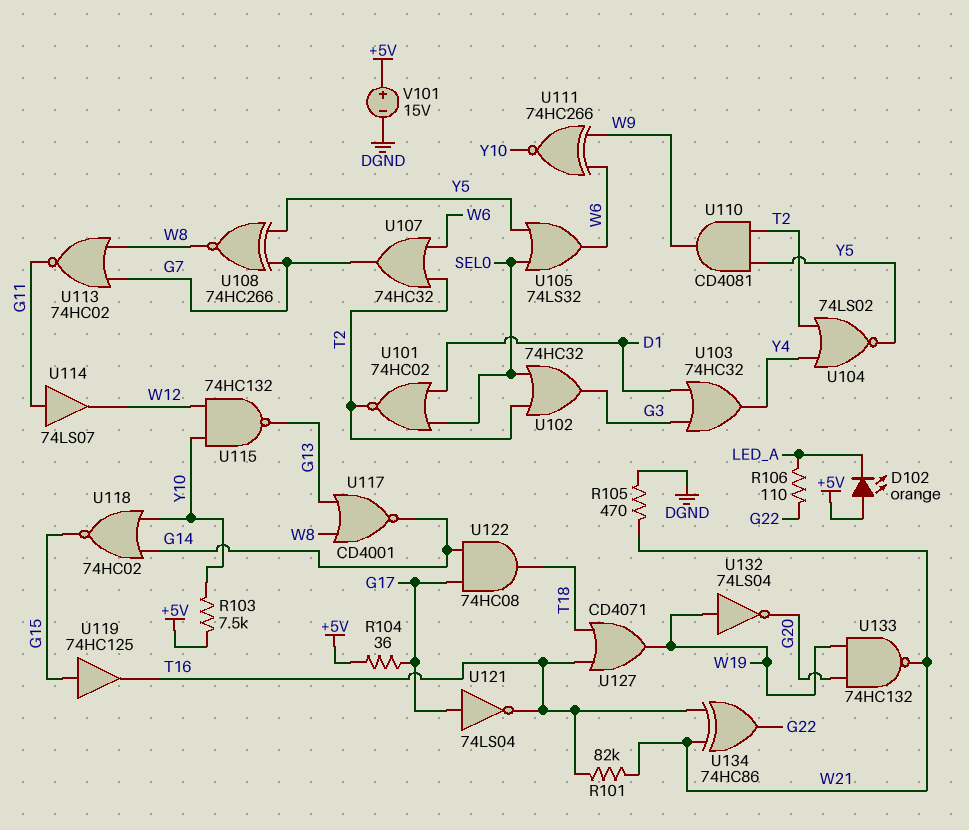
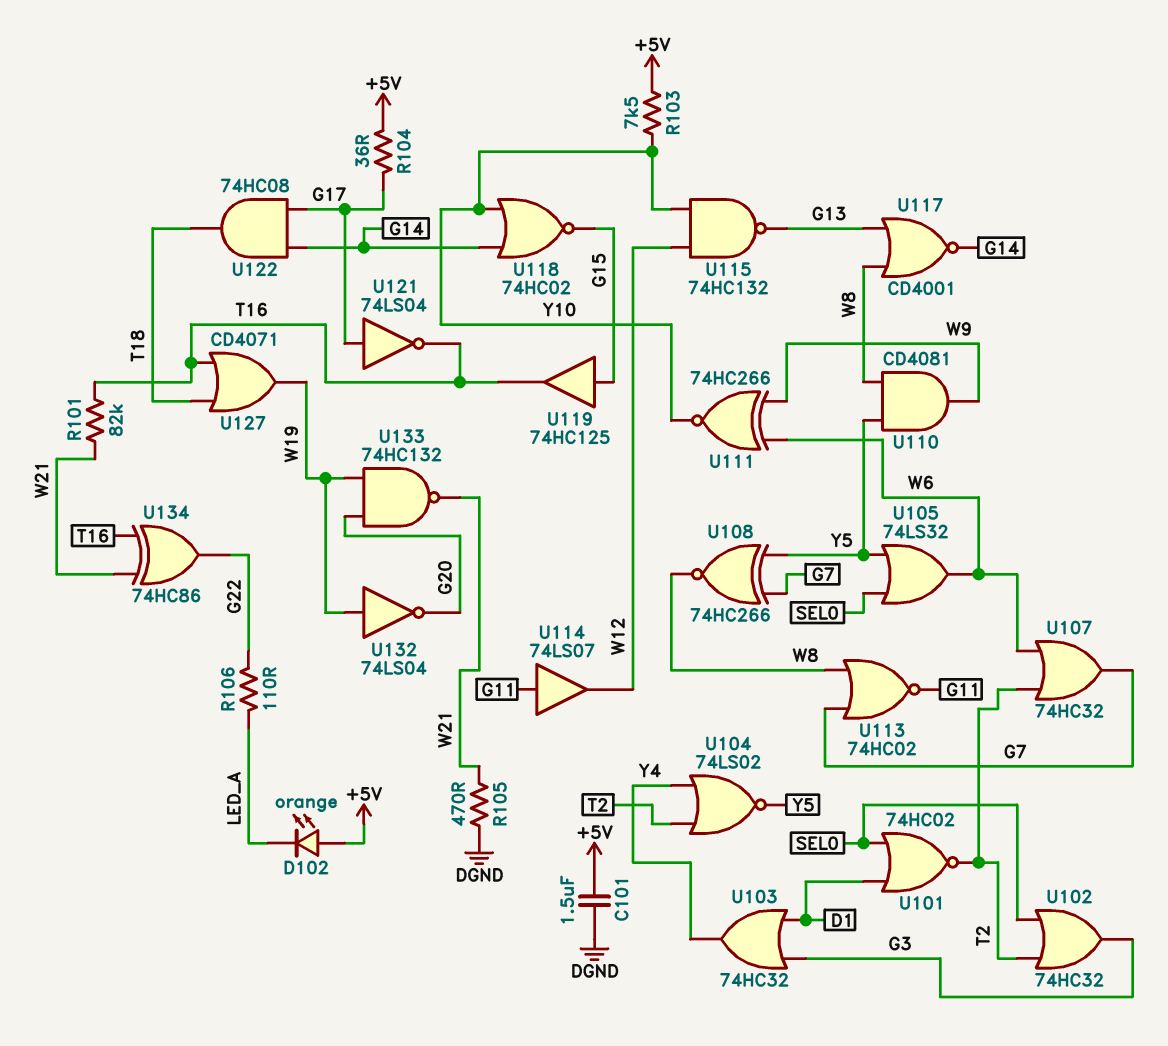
C101: none -> 1.5uF (+5V, DGND)
U110: AND CD4081 (in T2, in Y5, out W9) -> AND CD4081 (in W8, in Y5, out W9)
V101: 15V (plus +5V, minus DGND) -> none

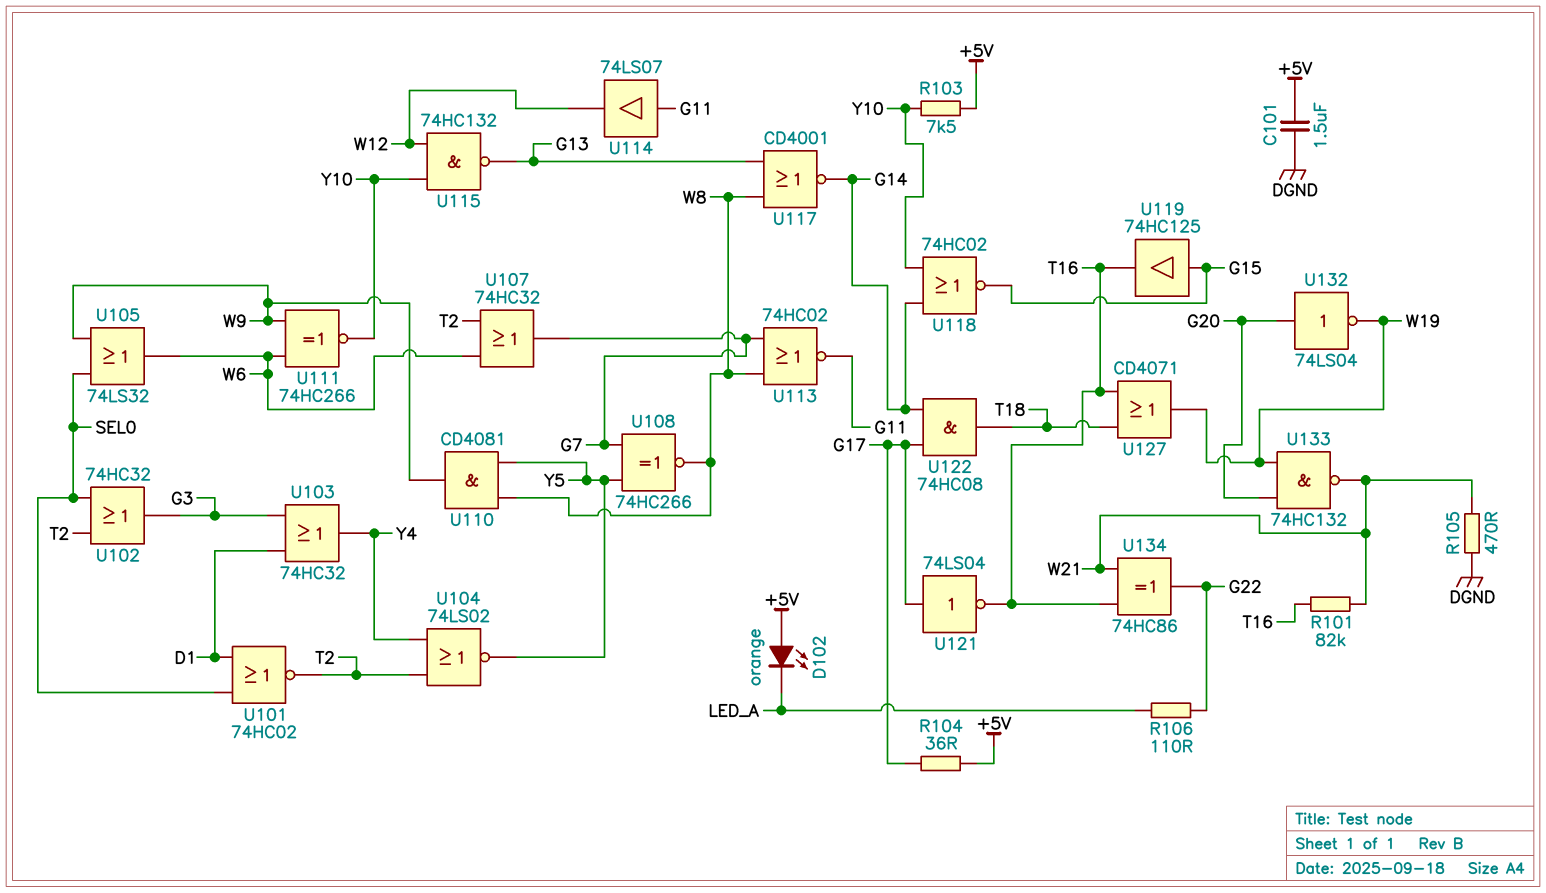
U105: OR 74LS32 (in SEL0, in Y5, out W6) -> OR 74LS32 (in SEL0, in W9, out W6)
U132: NOT 74LS04 (in W19, out G20) -> NOT 74LS04 (in G20, out W19)

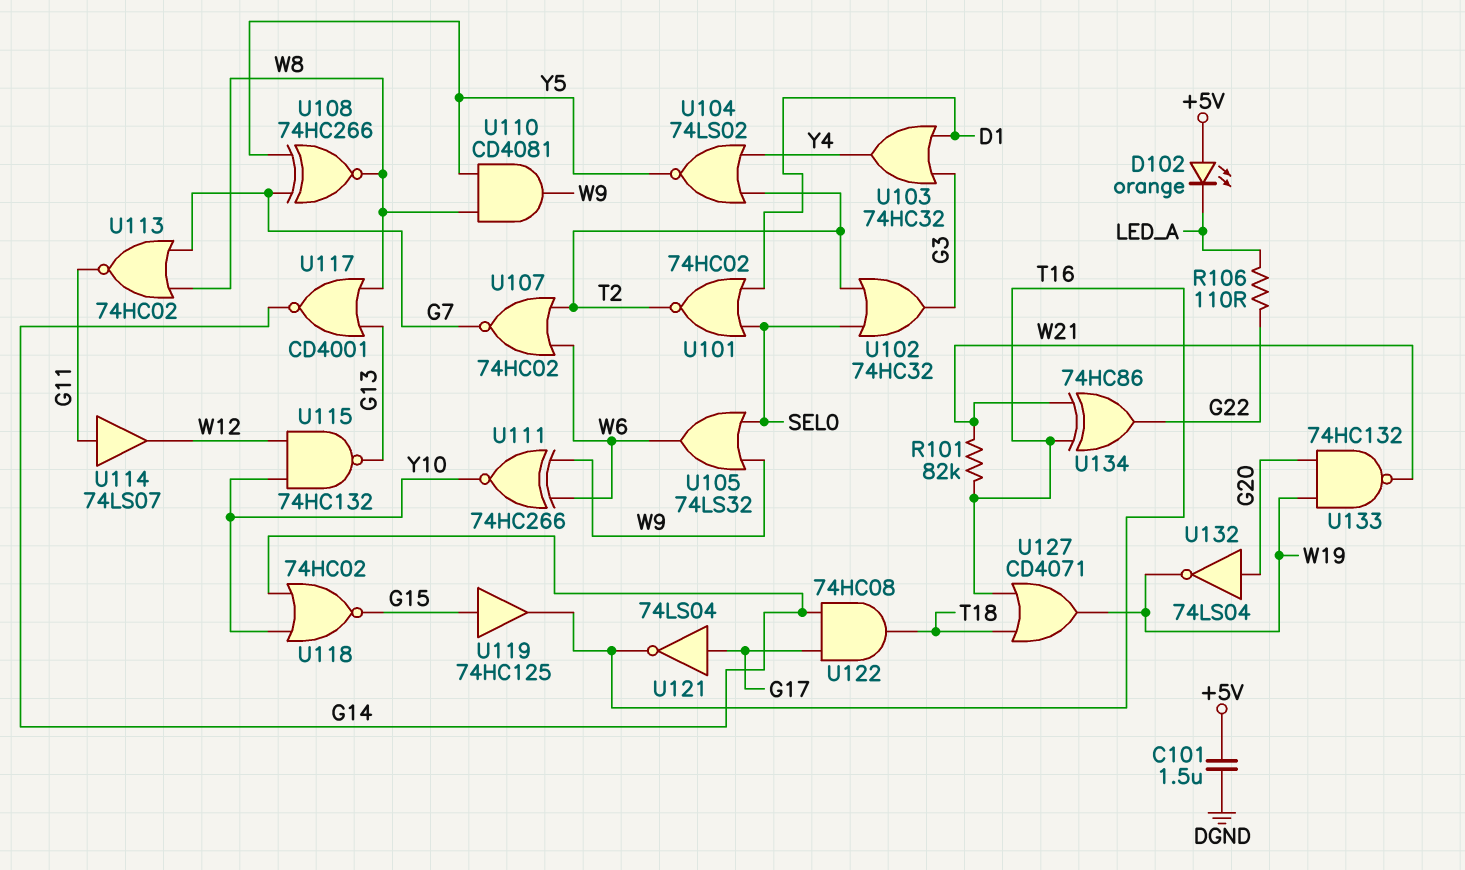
R103: 7.5k (+5V, Y10) -> none
R104: 36 (+5V, G17) -> none
R105: 470 (DGND, W21) -> none
U107: OR 74HC32 (in T2, in W6, out G7) -> NOR 74HC02 (in T2, in W6, out G7)

